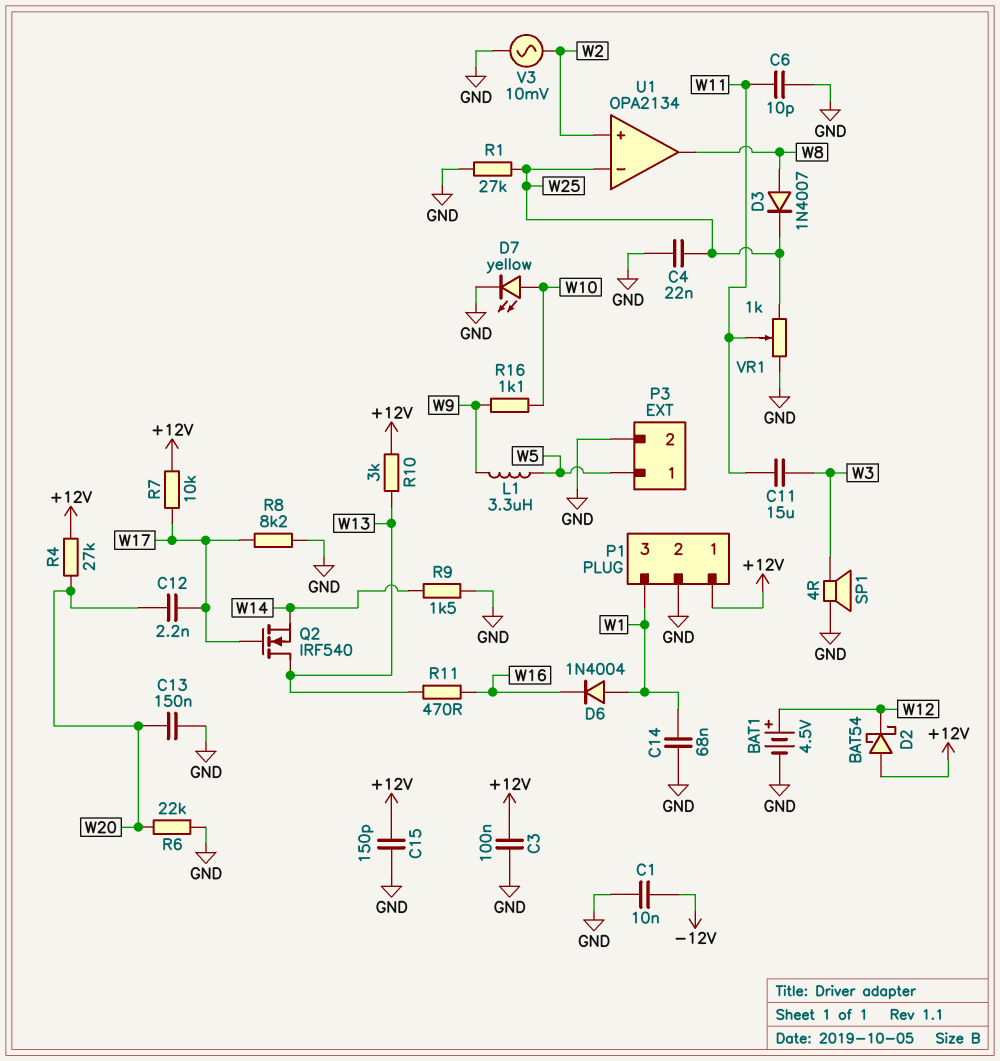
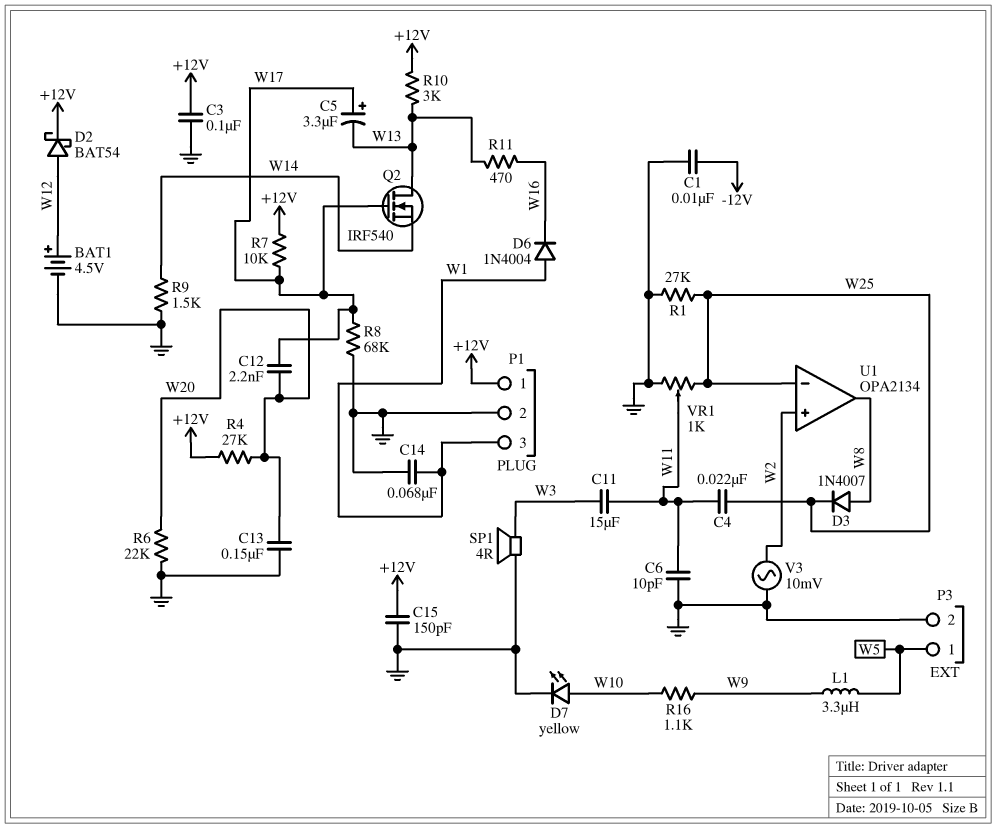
C4: 22nF (GND, W25) -> 22nF (W11, W25)
C5: none -> 3.3uF (plus W17, minus W13)
D2: schottky BAT54 (A +12V, K W12) -> schottky BAT54 (A W12, K +12V)
R8: 8.2k (GND, W17) -> 68k (GND, W17)

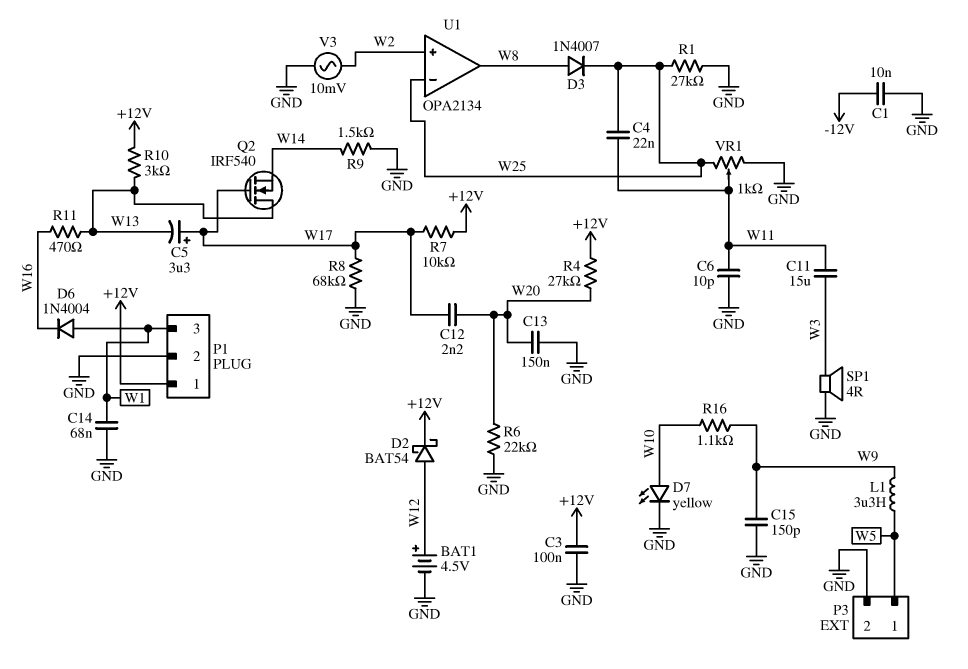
C15: 150pF (+12V, GND) -> 150pF (GND, W9)

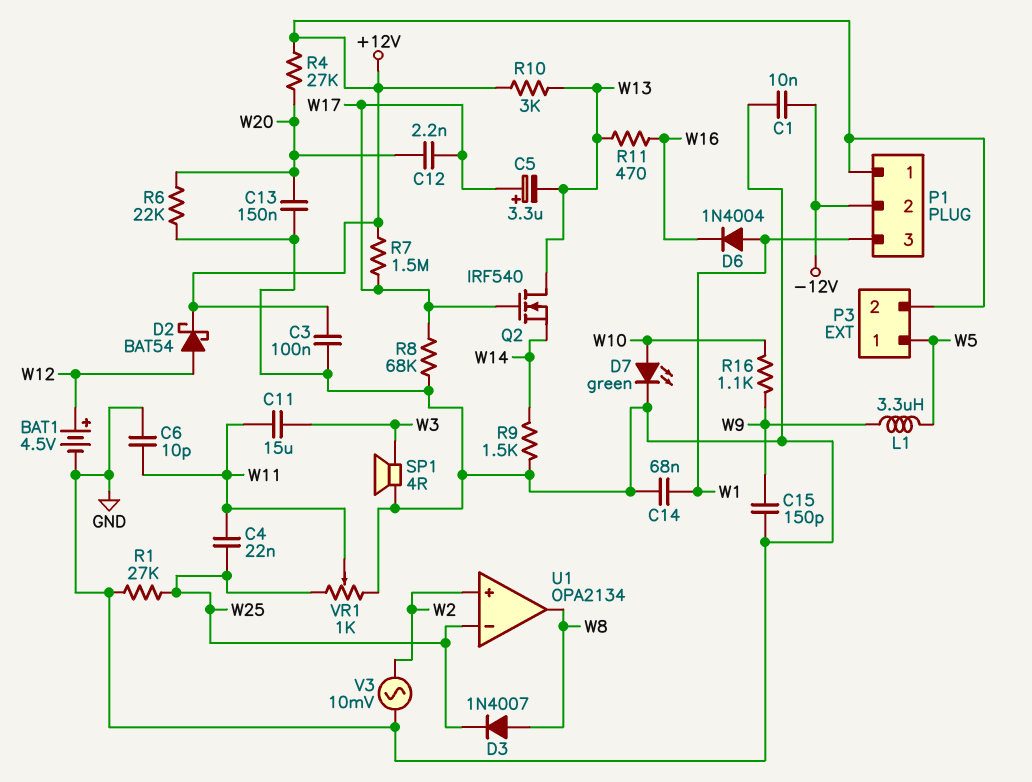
D7: LED yellow (A W10, K GND) -> LED green (A W10, K GND)
P1 pin 2: GND -> -12V
P3 pin 2: GND -> +12V
R7: 10k (+12V, W17) -> 1.5M (+12V, W17)

